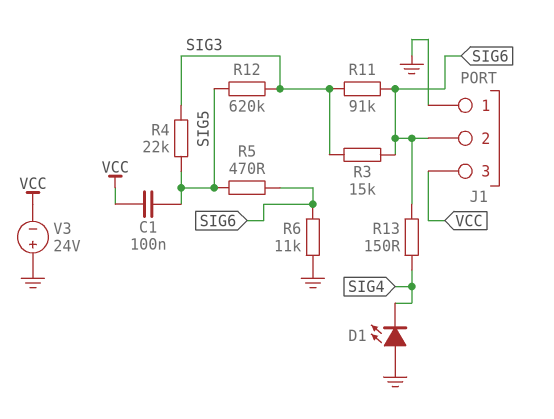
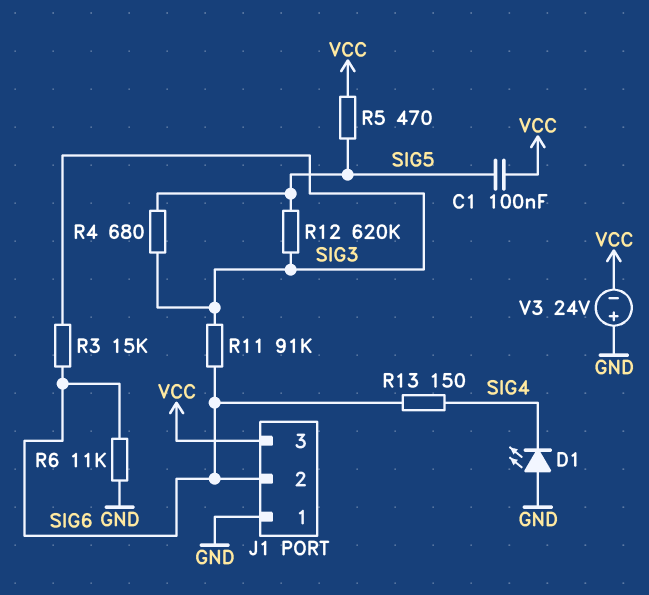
R4: 22k (SIG3, SIG5) -> 680 (SIG3, SIG5)
R5: 470 (SIG5, SIG6) -> 470 (SIG5, VCC)

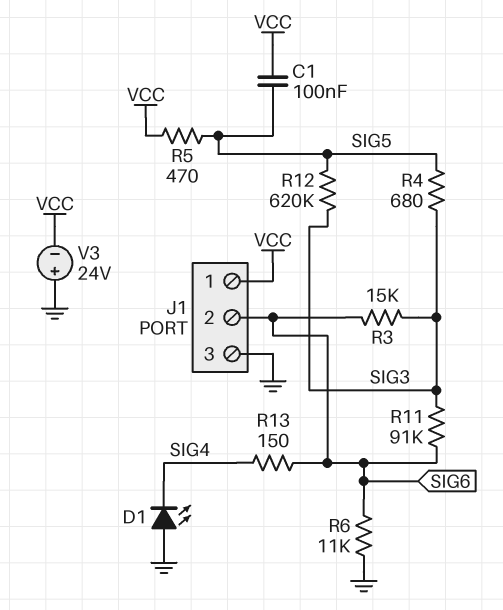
J1 pin 1: GND -> VCC
J1 pin 3: VCC -> GND

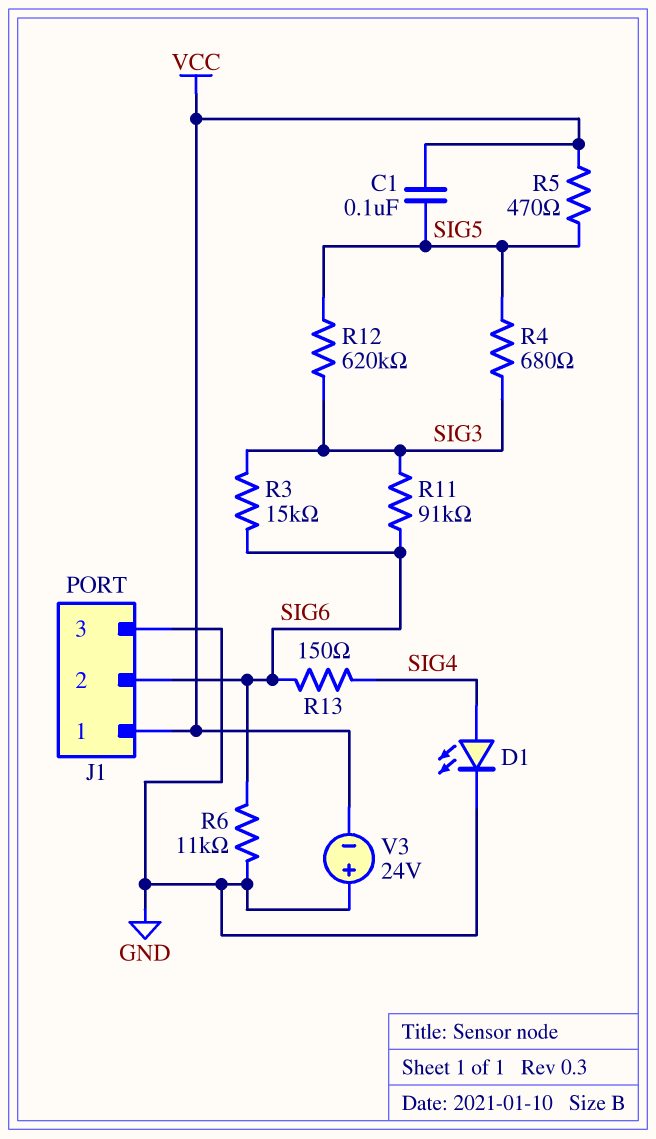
D1: LED (A GND, K SIG4) -> LED (A SIG4, K GND)

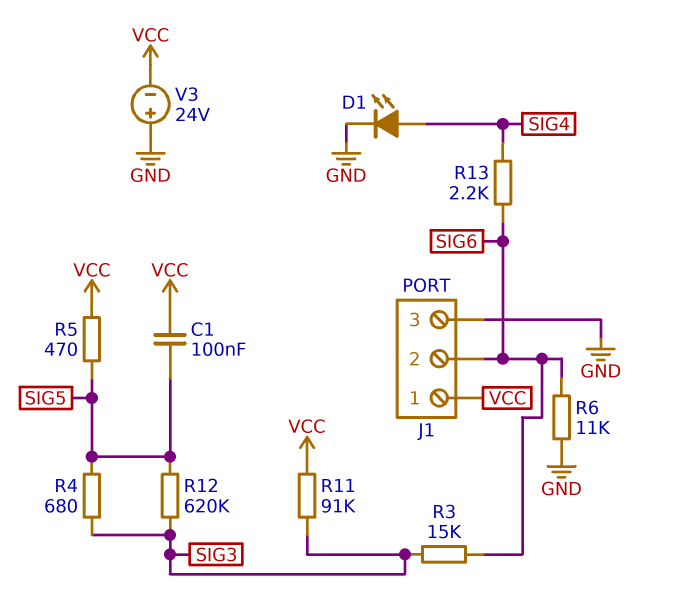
R11: 91k (SIG3, SIG6) -> 91k (SIG3, VCC)
R13: 150 (SIG4, SIG6) -> 2.2k (SIG4, SIG6)

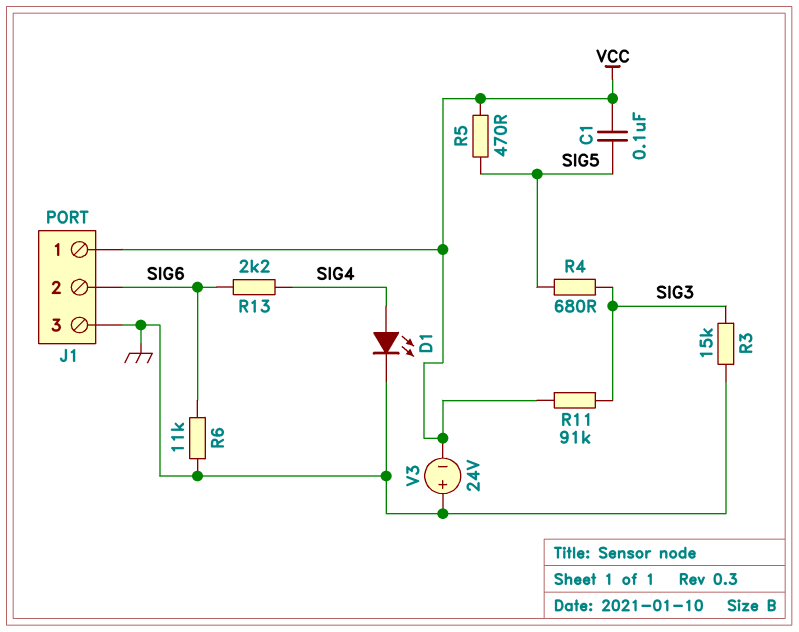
R3: 15k (SIG3, SIG6) -> 15k (GND, SIG3)
R12: 620k (SIG3, SIG5) -> none

